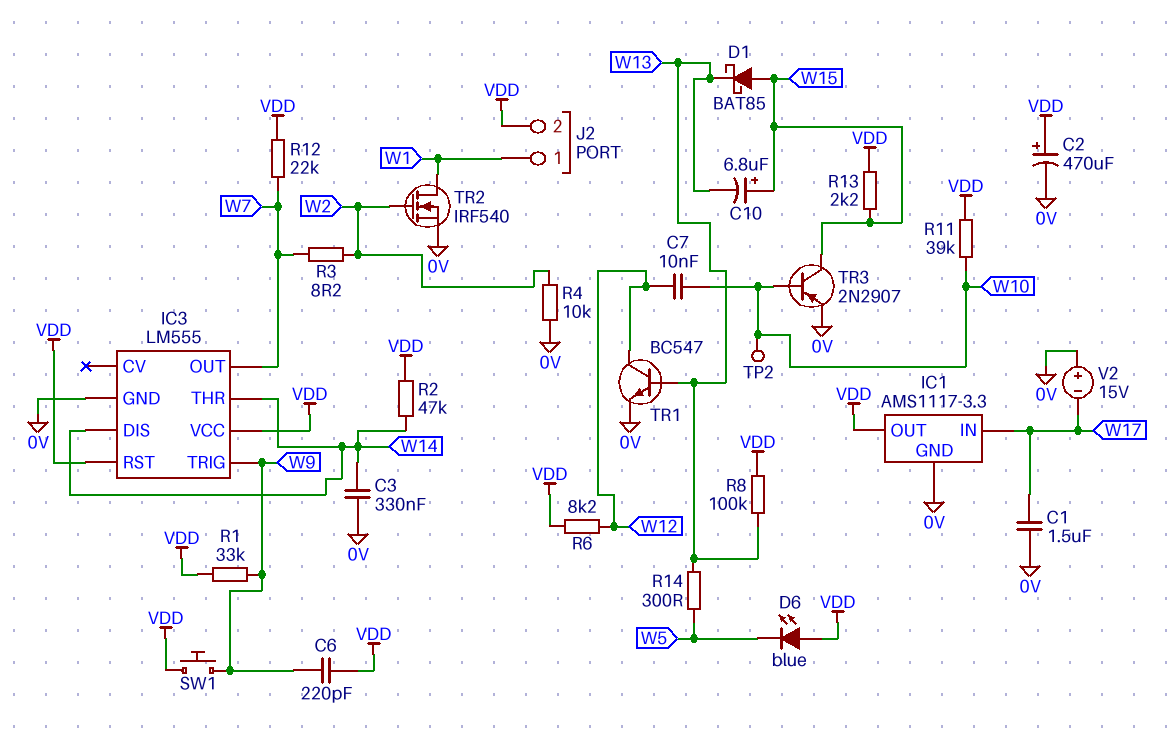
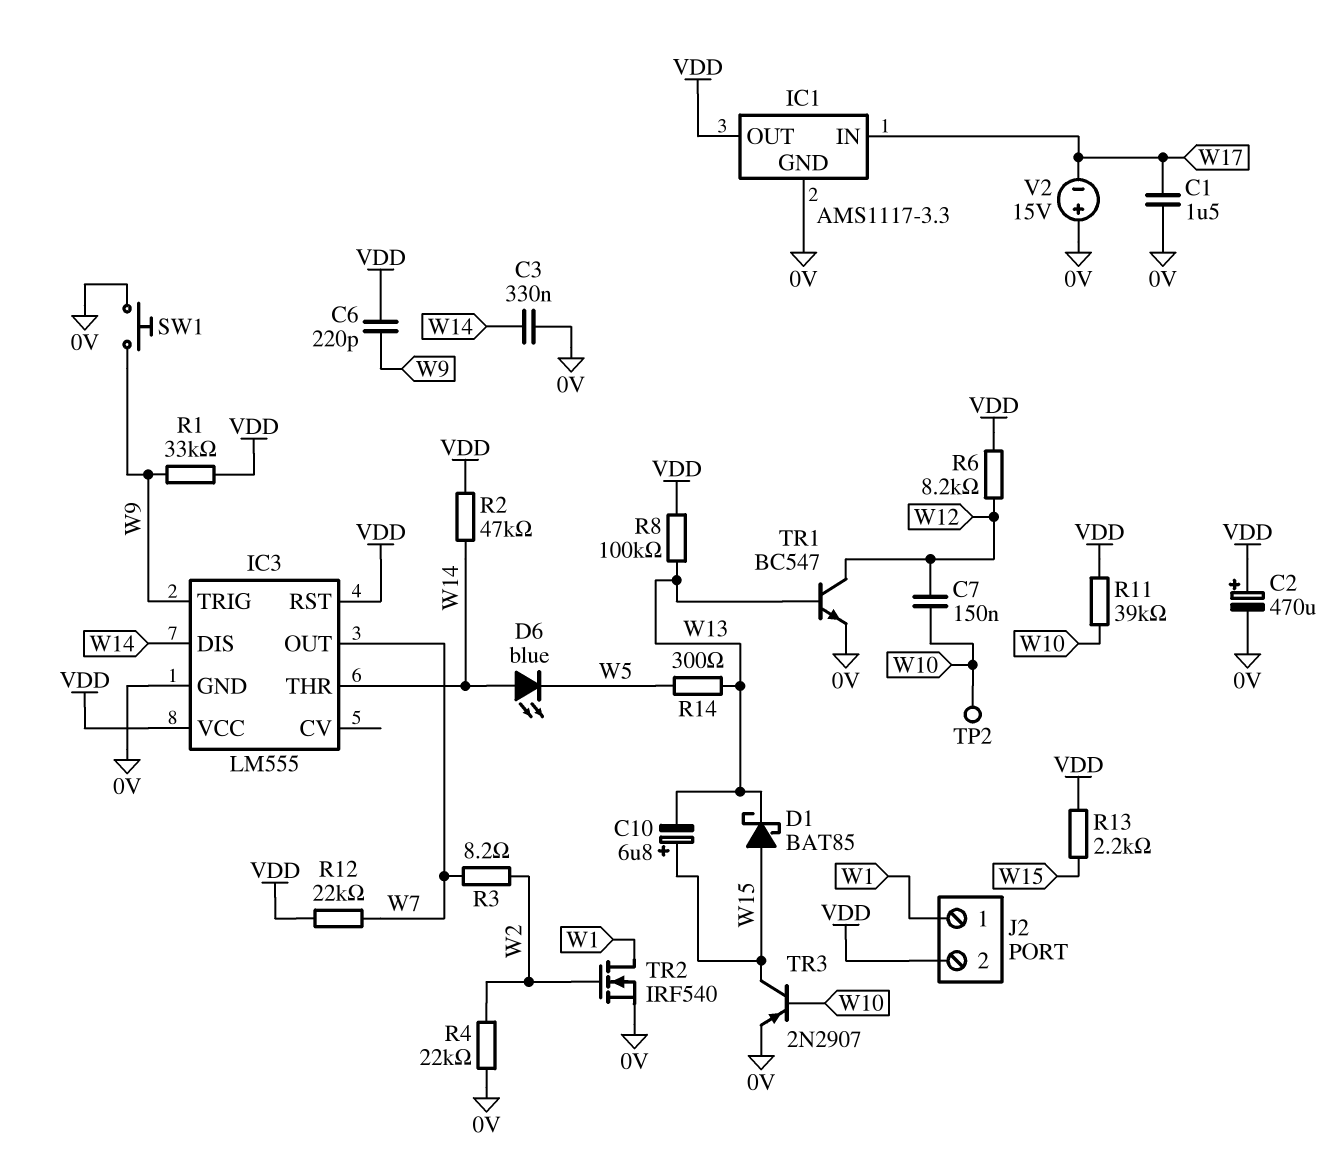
C7: 10nF (W10, W12) -> 150nF (W10, W12)
D6: LED blue (A VDD, K W5) -> LED blue (A W14, K W5)
R4: 10k (0V, W2) -> 22k (0V, W2)
SW1: button (VDD, W9) -> button (0V, W9)

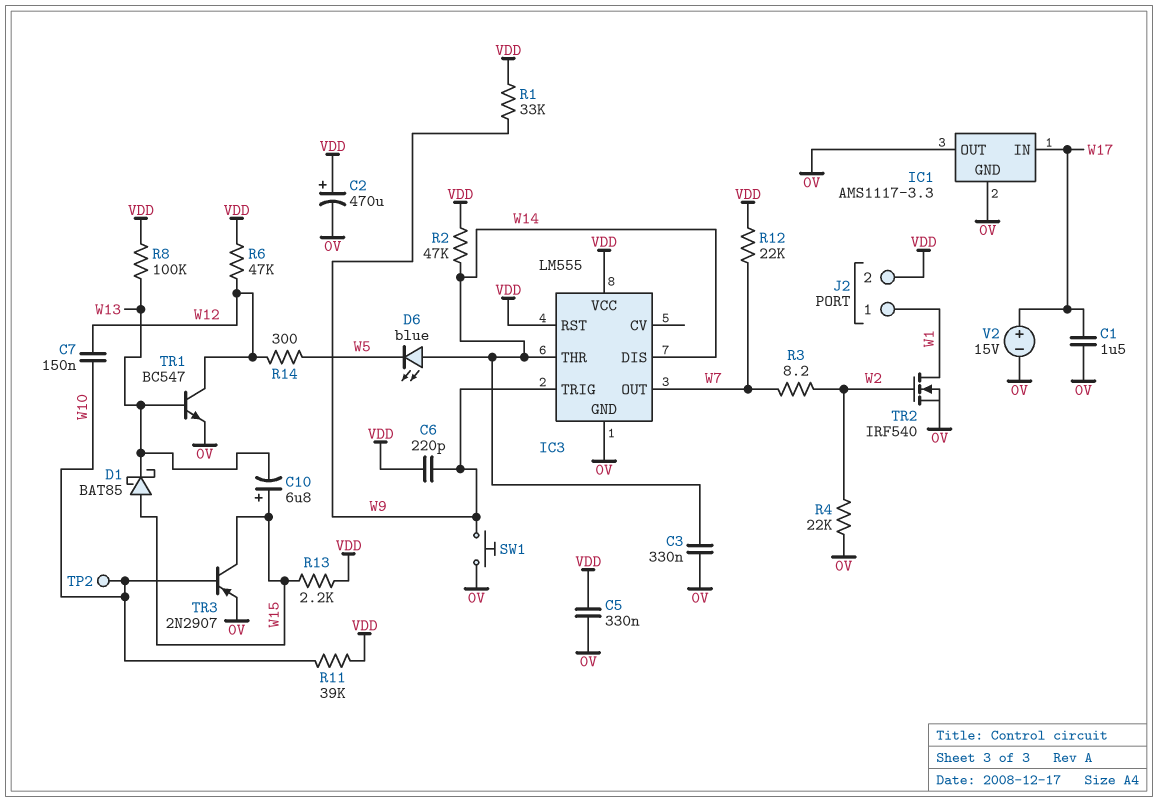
C5: none -> 330nF (0V, VDD)
IC1 pin OUT: VDD -> 0V
R6: 8.2k (VDD, W12) -> 47k (VDD, W12)
R14: 300 (W5, W13) -> 300 (W5, W12)
V2: 15V (plus 0V, minus W17) -> 15V (plus W17, minus 0V)

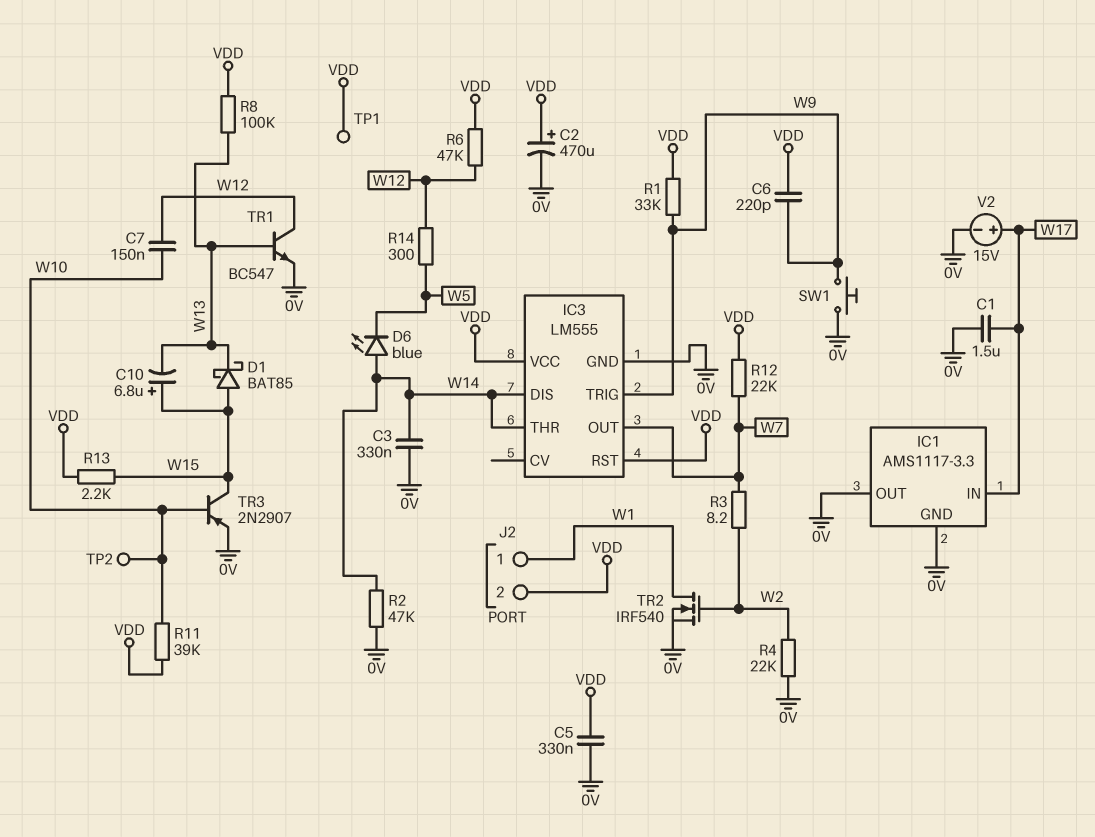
R2: 47k (VDD, W14) -> 47k (0V, W14)
TP1: none -> test point (VDD)

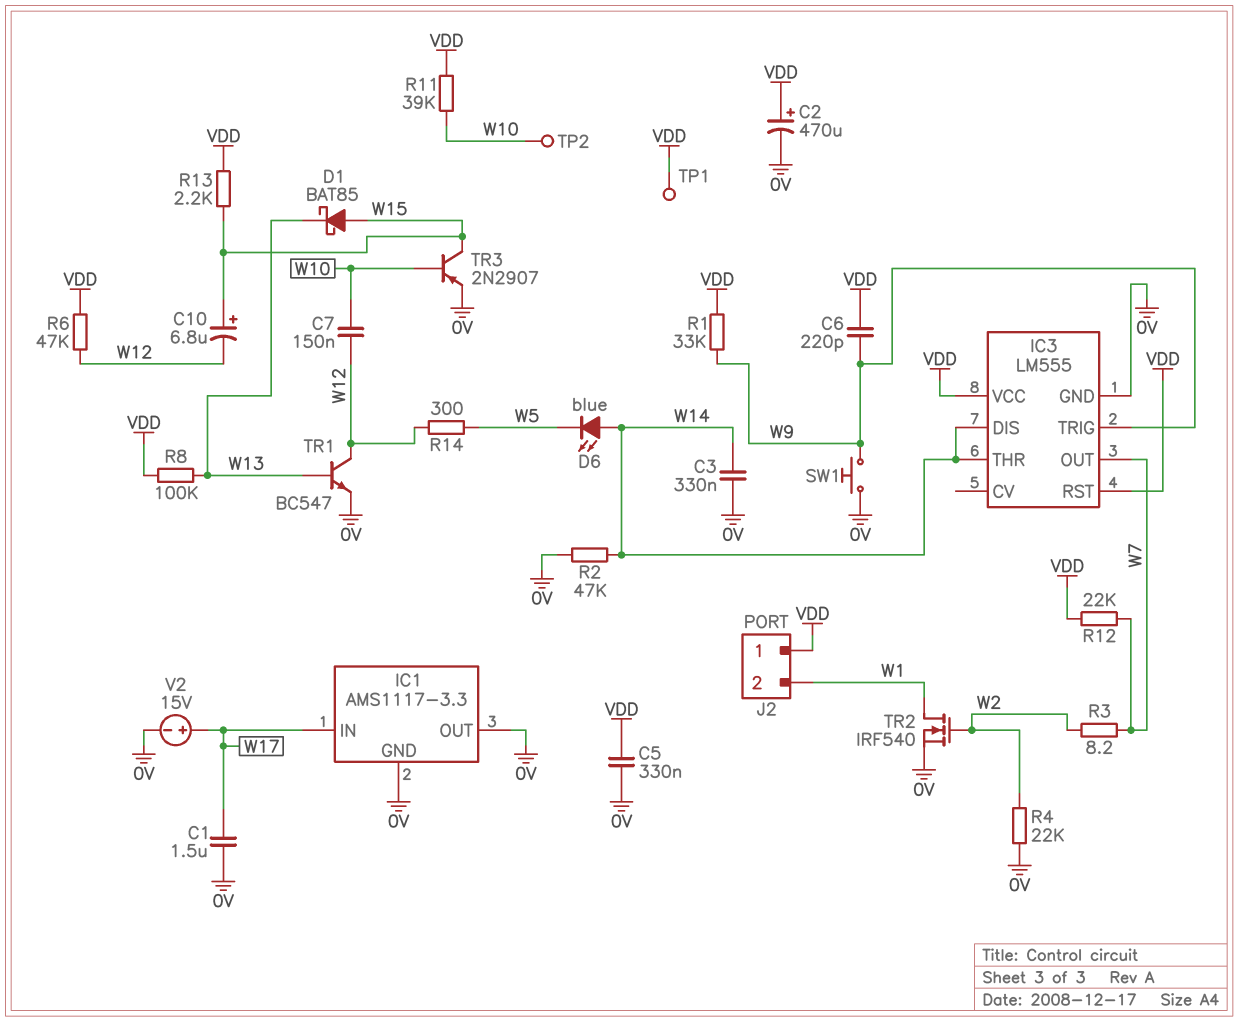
C10: 6.8uF (plus W15, minus W13) -> 6.8uF (plus W15, minus W12)
J2 pin 1: W1 -> VDD
J2 pin 2: VDD -> W1

